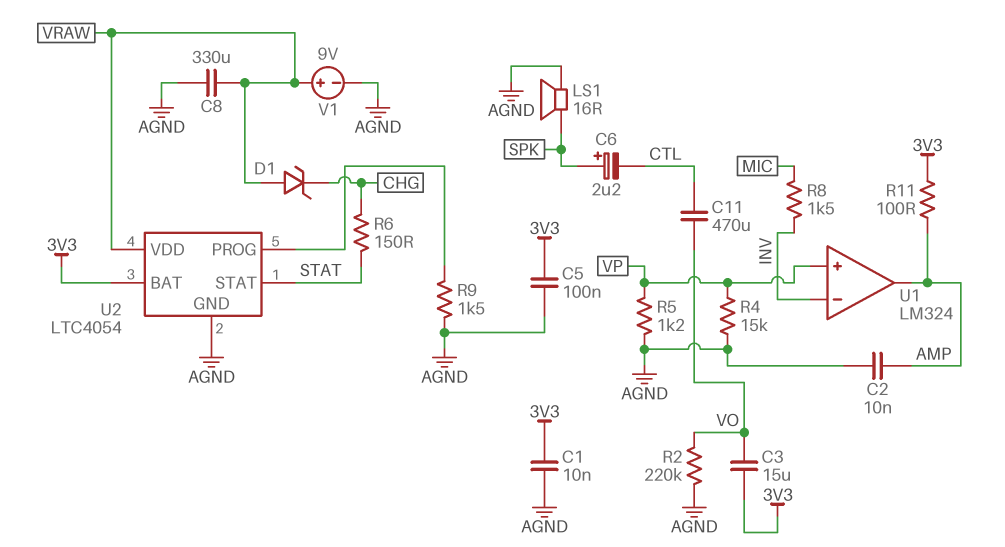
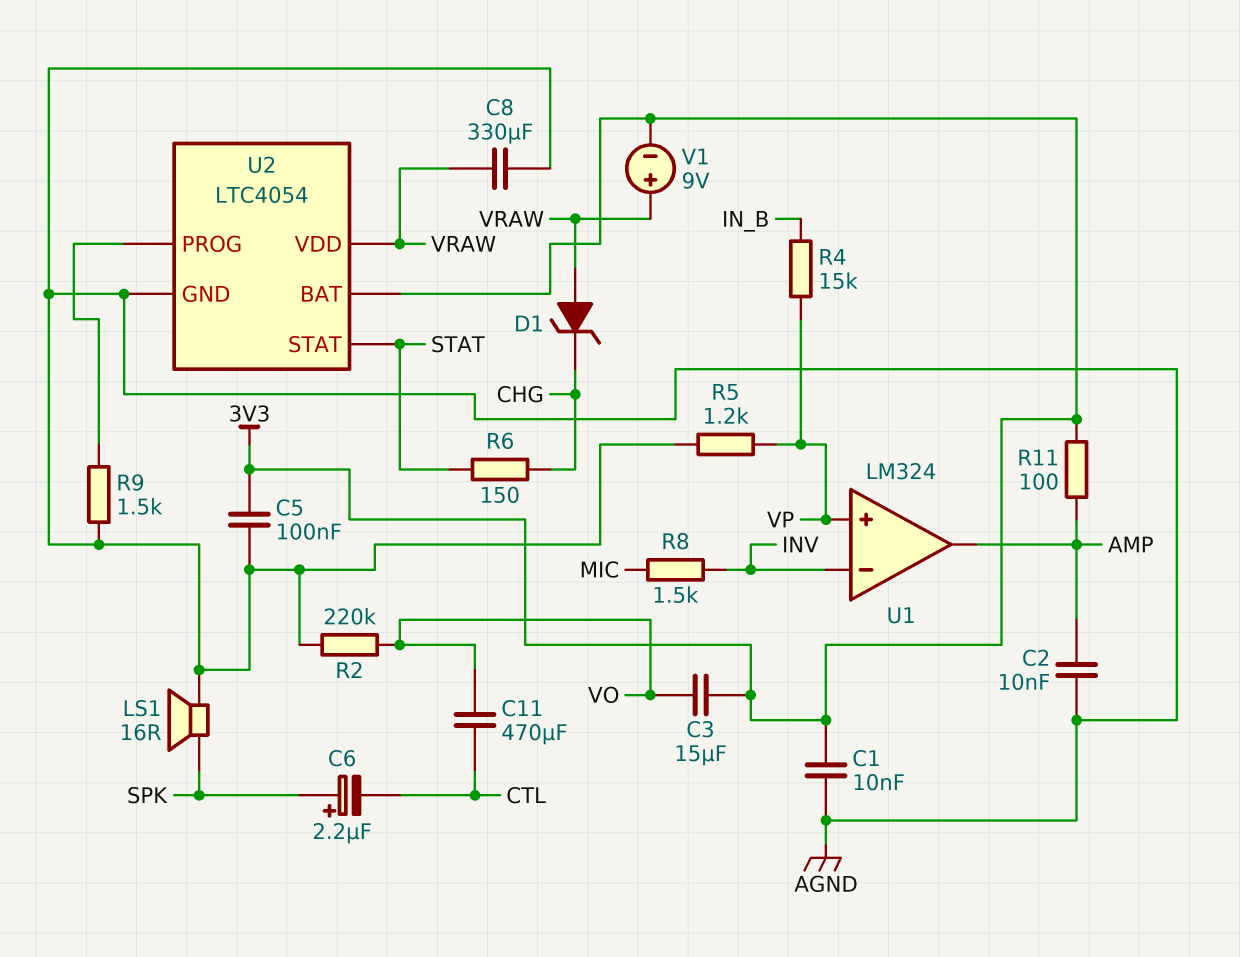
R4: 15k (AGND, VP) -> 15k (IN_B, VP)
V1: 9V (plus VRAW, minus AGND) -> 9V (plus VRAW, minus 3V3)

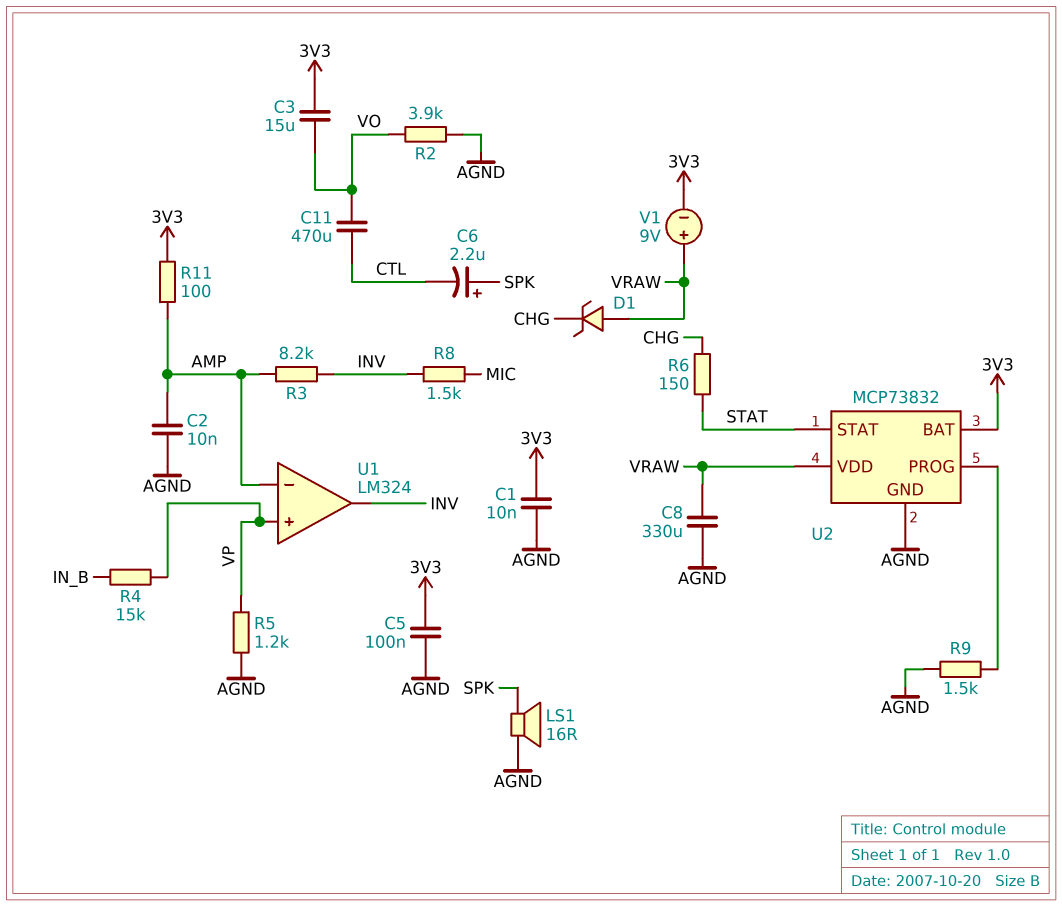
R2: 220k (AGND, VO) -> 3.9k (AGND, VO)
R3: none -> 8.2k (AMP, INV)
U1 pin in-: INV -> AMP
U1 pin out: AMP -> INV
U2: LTC4054 -> MCP73832

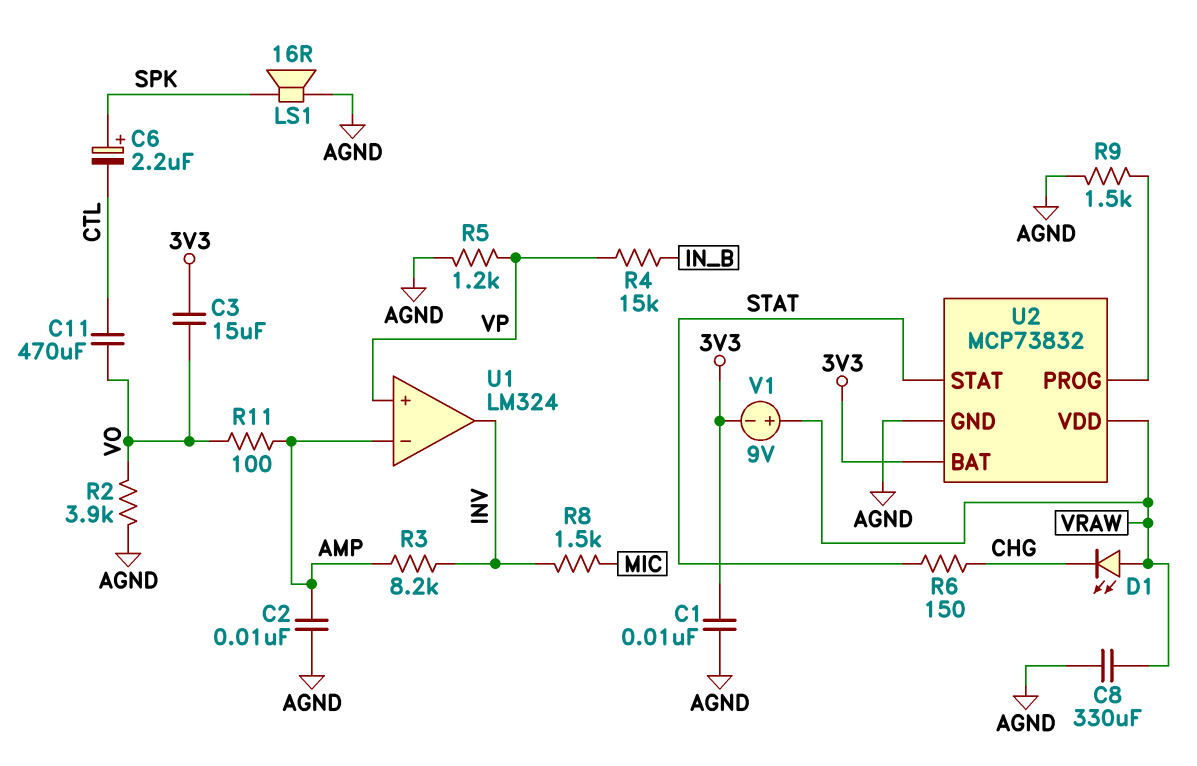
C5: 100nF (3V3, AGND) -> none
D1: zener (A VRAW, K CHG) -> LED (A VRAW, K CHG)
R11: 100 (3V3, AMP) -> 100 (AMP, VO)

